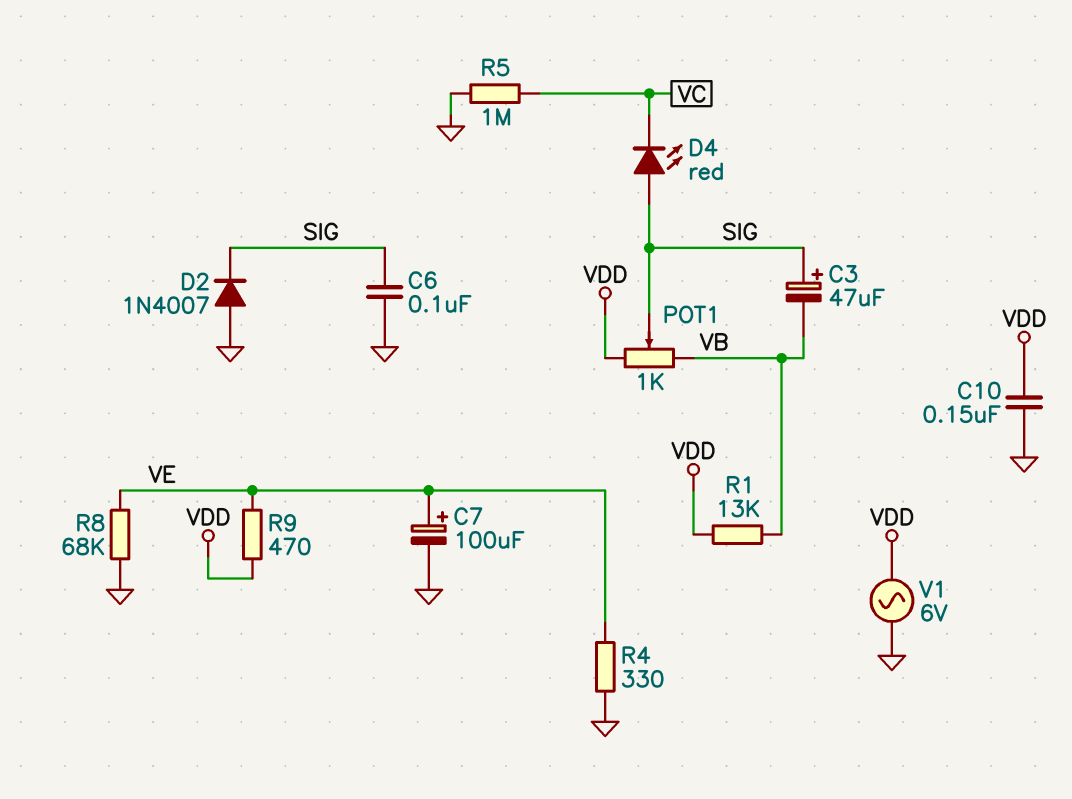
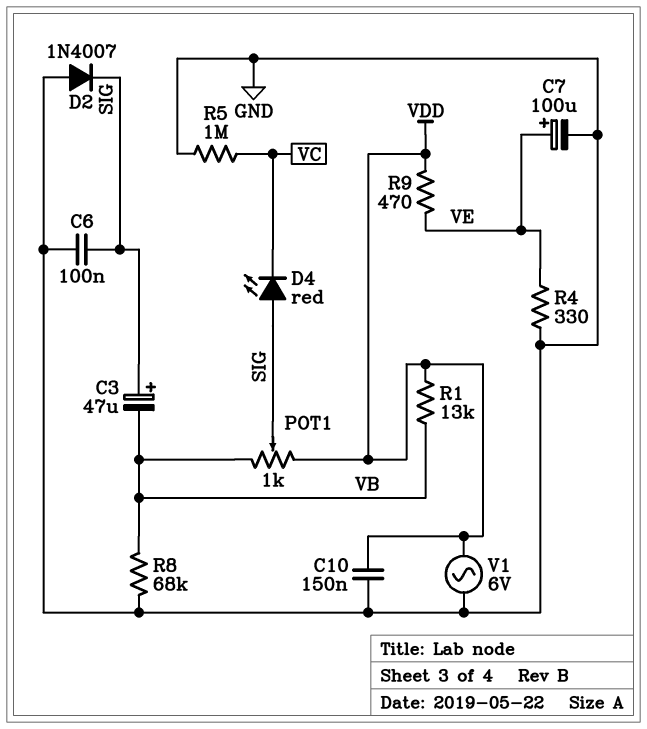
R8: 68k (GND, VE) -> 68k (GND, VB)

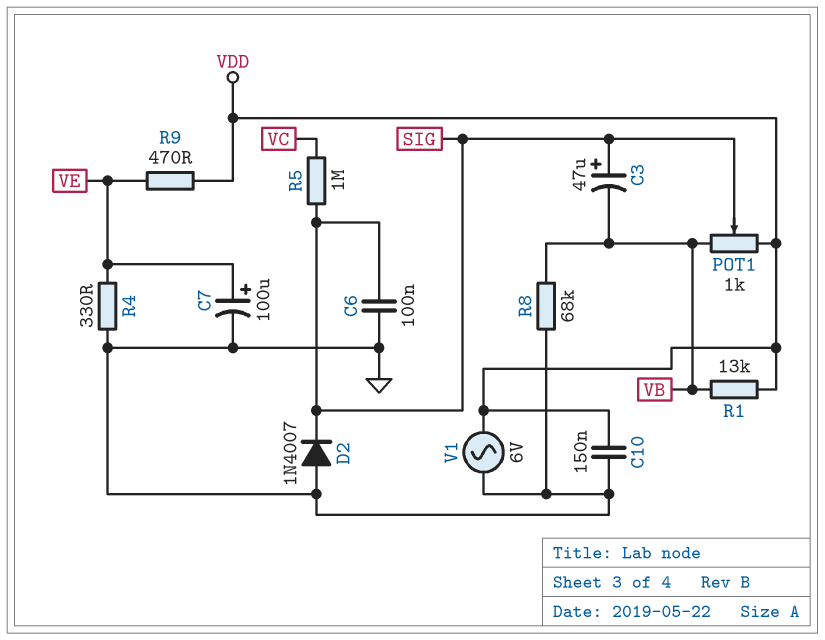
D4: LED red (A SIG, K VC) -> none
R5: 1M (GND, VC) -> 1M (SIG, VC)

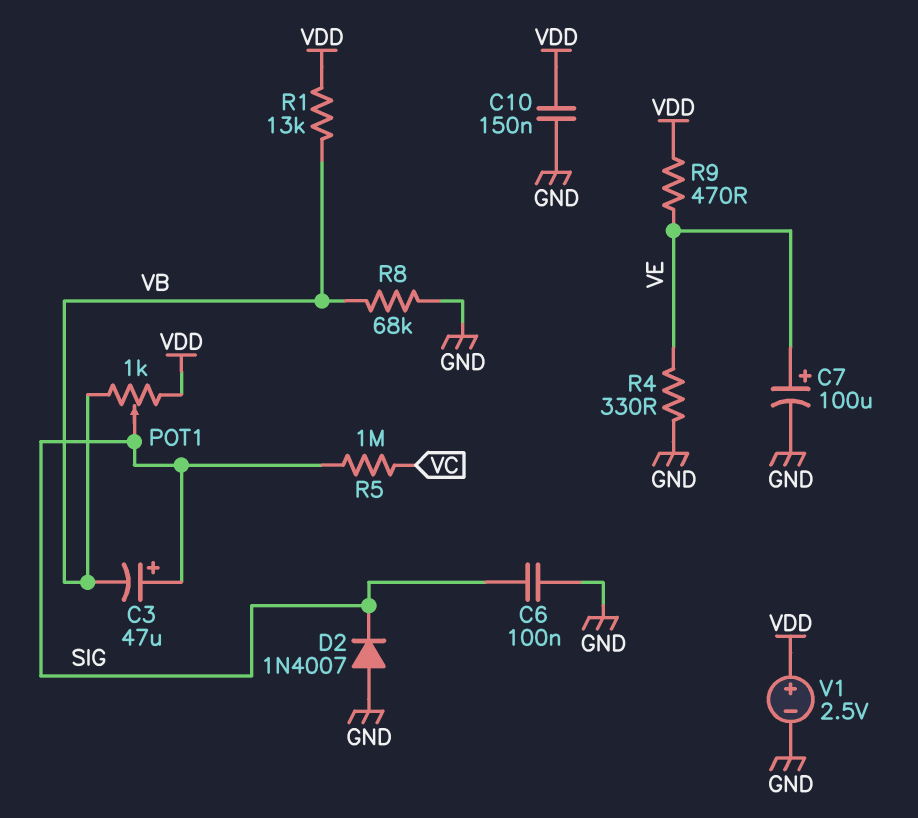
V1: AC 6V (GND, VDD) -> 2.5V (plus VDD, minus GND)

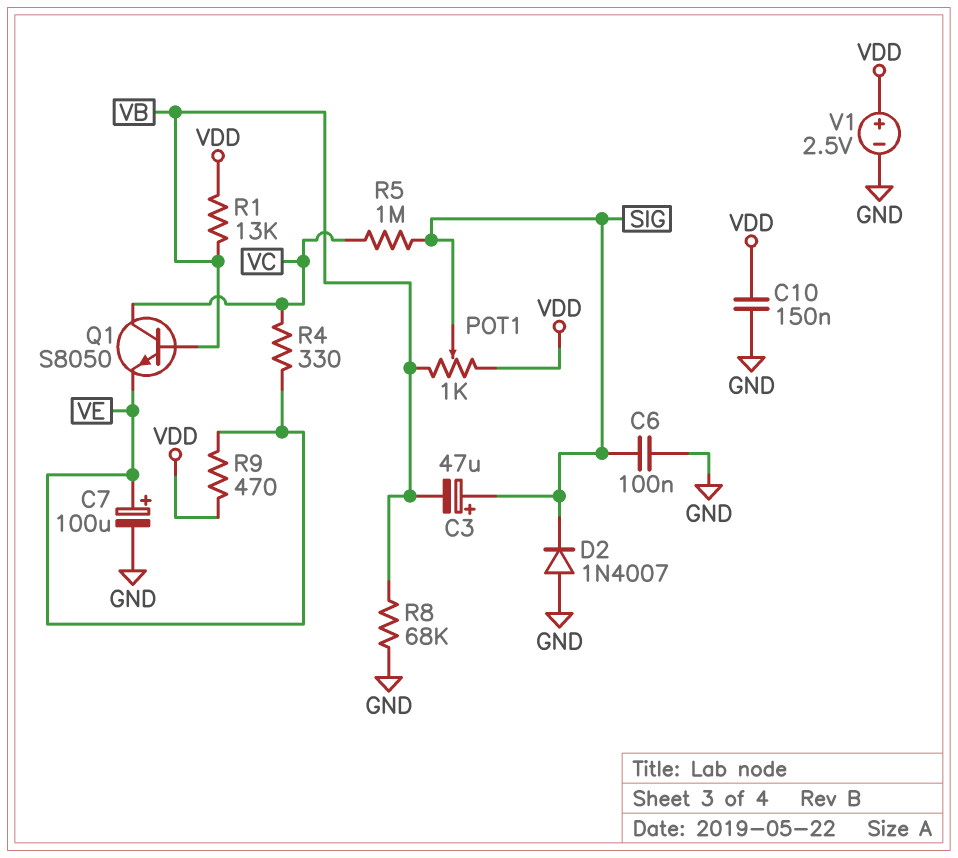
Q1: none -> NPN S8050 (B VB, C VC, E VE)
R4: 330 (GND, VE) -> 330 (VC, VE)

